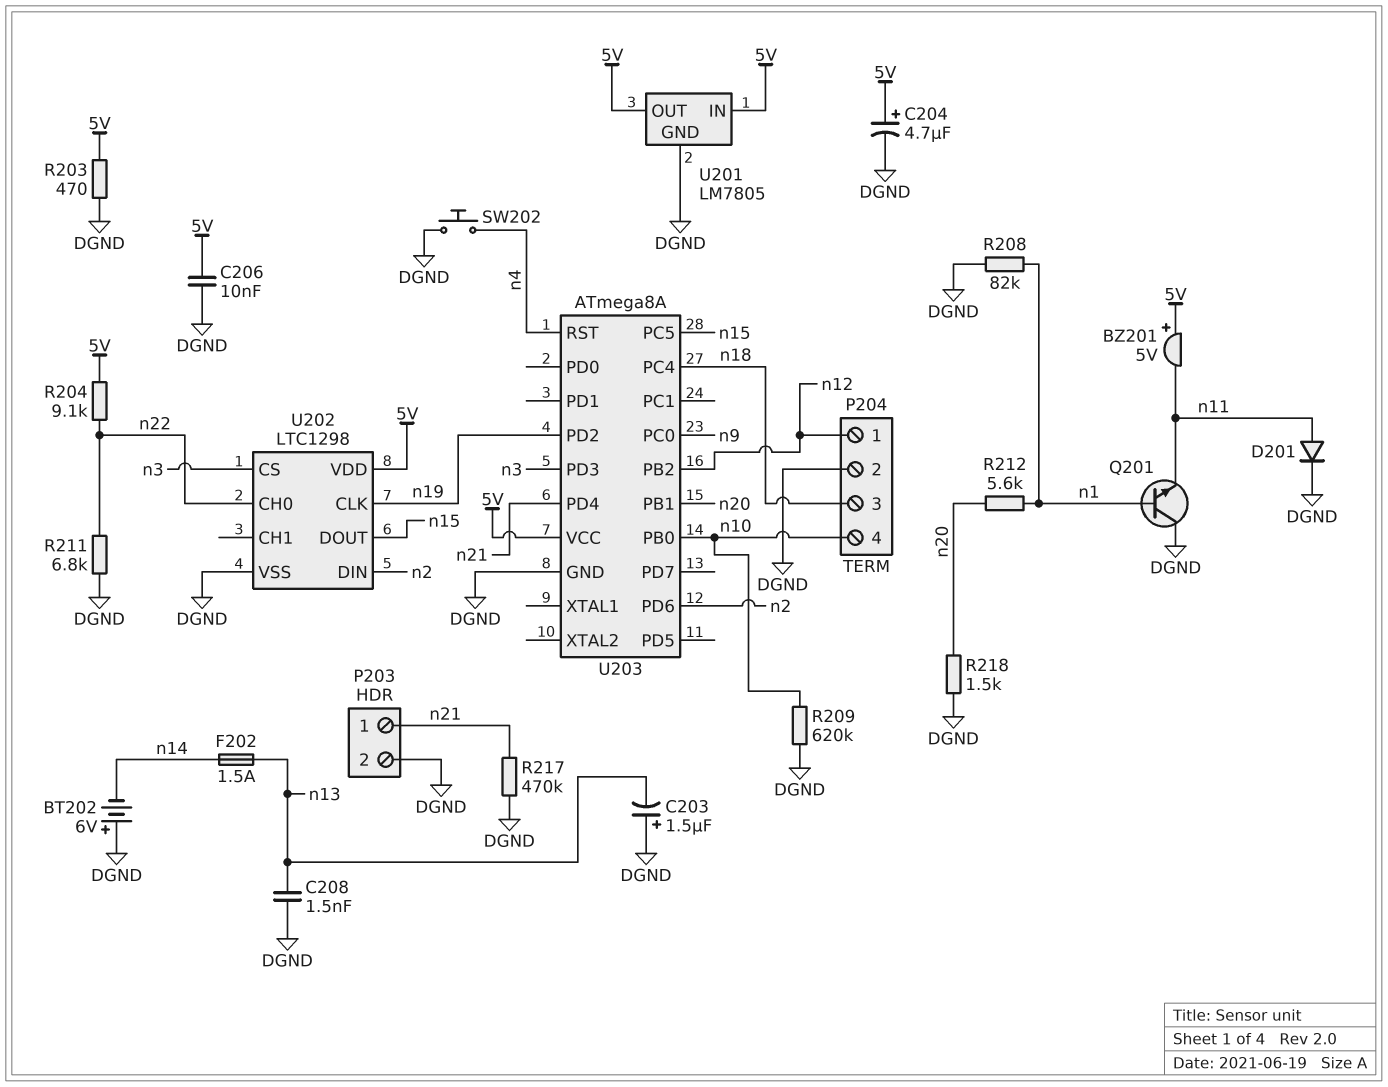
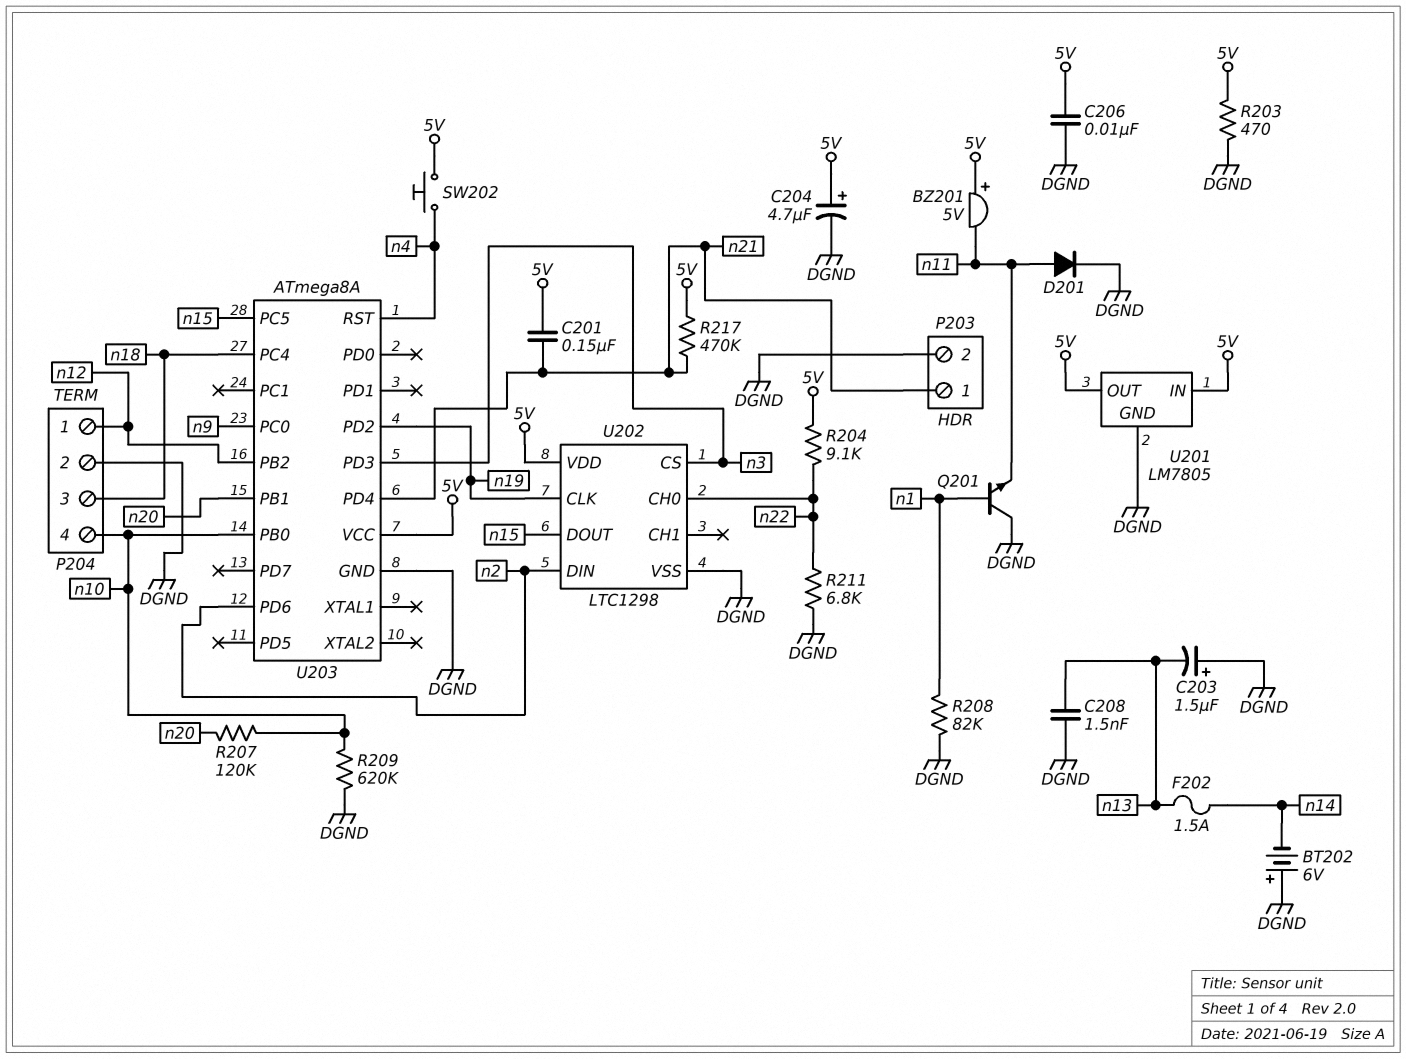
C201: none -> 150nF (5V, n21)
R207: none -> 120k (n10, n20)
R212: 5.6k (n1, n20) -> none
R217: 470k (DGND, n21) -> 470k (5V, n21)
R218: 1.5k (DGND, n20) -> none
SW202: button (DGND, n4) -> button (5V, n4)

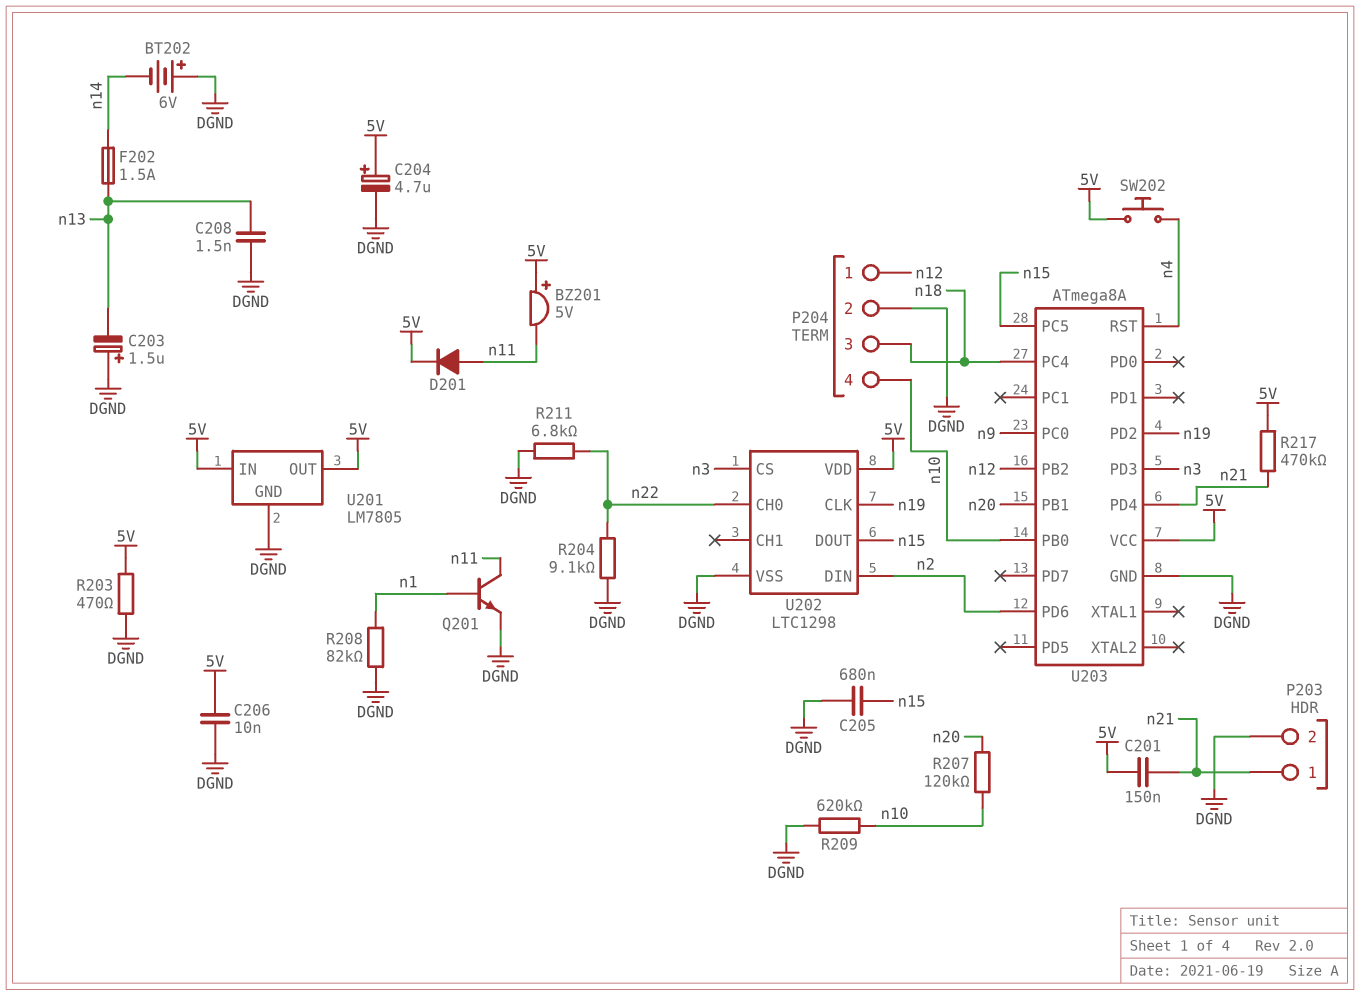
C205: none -> 680nF (DGND, n15)
D201: diode (A n11, K DGND) -> diode (A n11, K 5V)
Q201: NPN (B n1, C DGND, E n11) -> NPN (B n1, C n11, E DGND)
R204: 9.1k (5V, n22) -> 9.1k (DGND, n22)

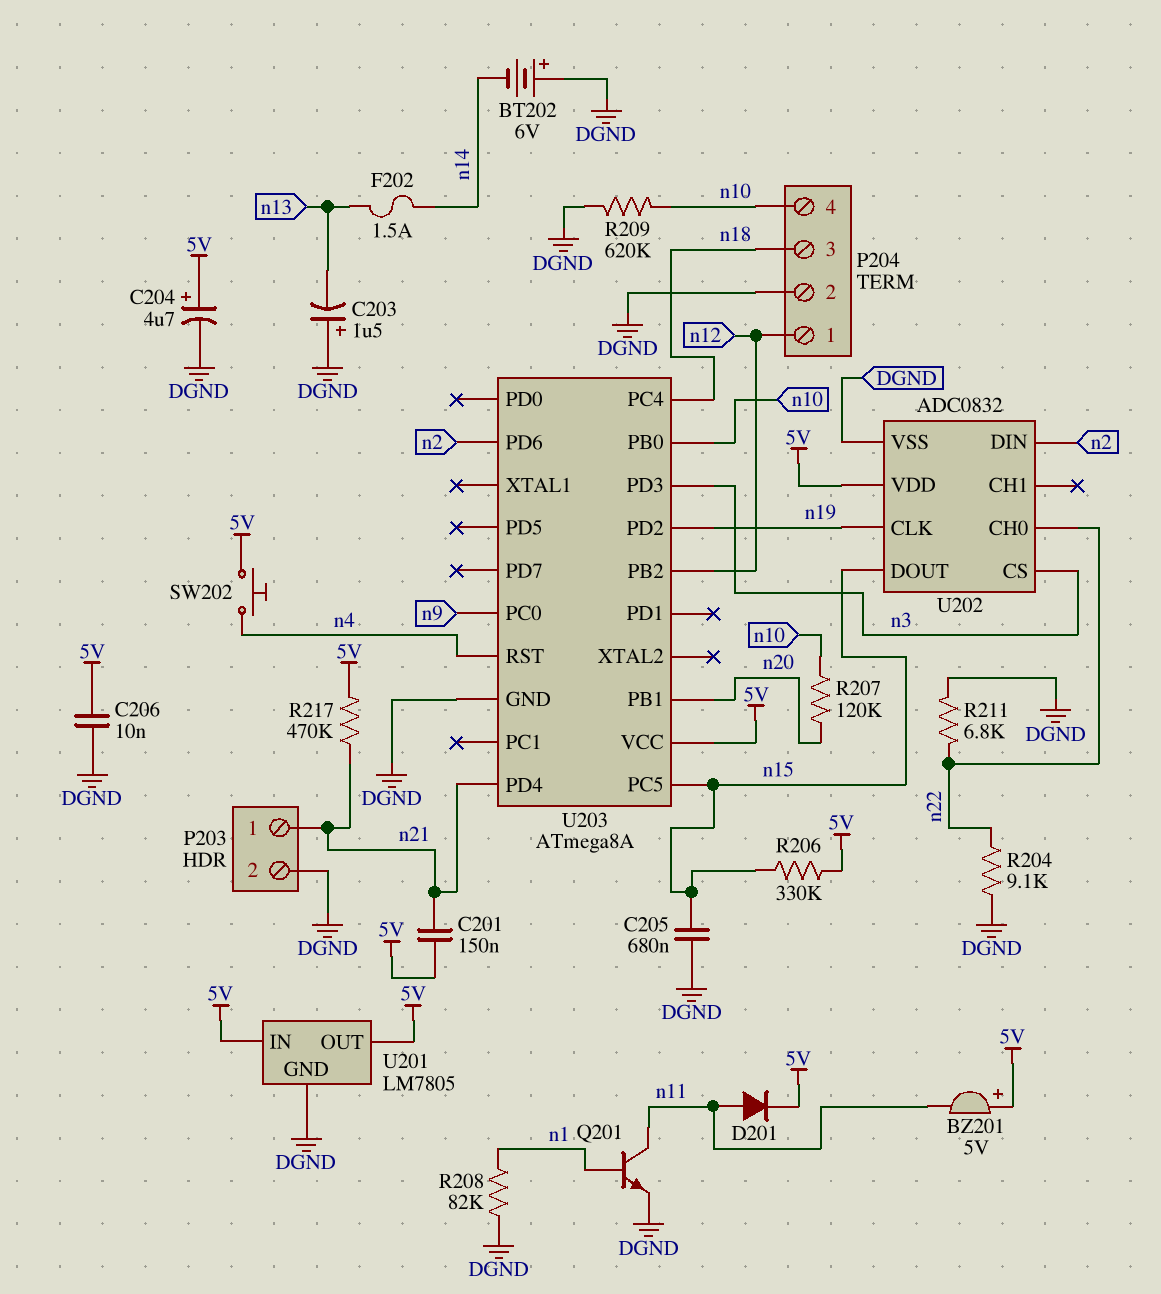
C208: 1.5nF (DGND, n13) -> none
R203: 470 (5V, DGND) -> none
R206: none -> 330k (5V, n15)
U202: LTC1298 -> ADC0832

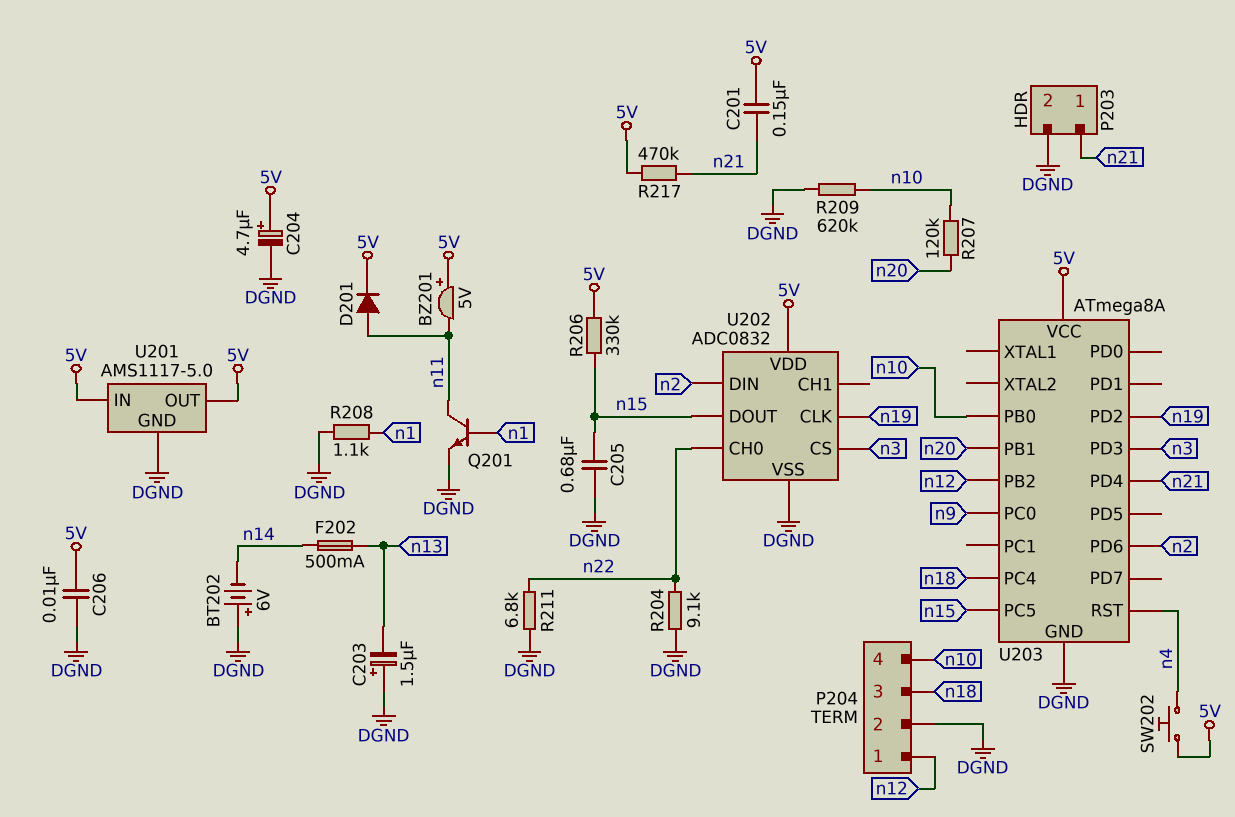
F202: 1.5A (n13, n14) -> 500mA (n13, n14)
R208: 82k (DGND, n1) -> 1.1k (DGND, n1)
U201: LM7805 -> AMS1117-5.0

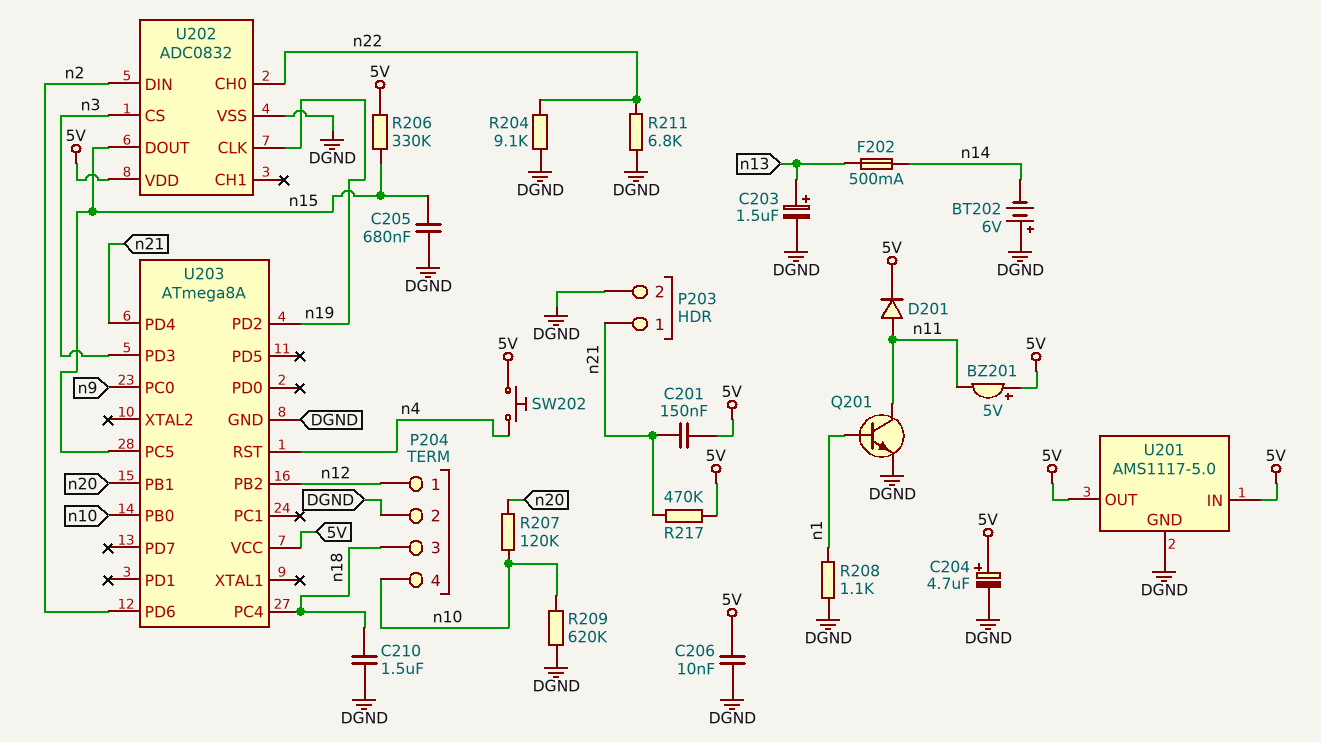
C203: 1.5uF (plus DGND, minus n13) -> 1.5uF (plus n13, minus DGND)
C210: none -> 1.5uF (DGND, n18)

